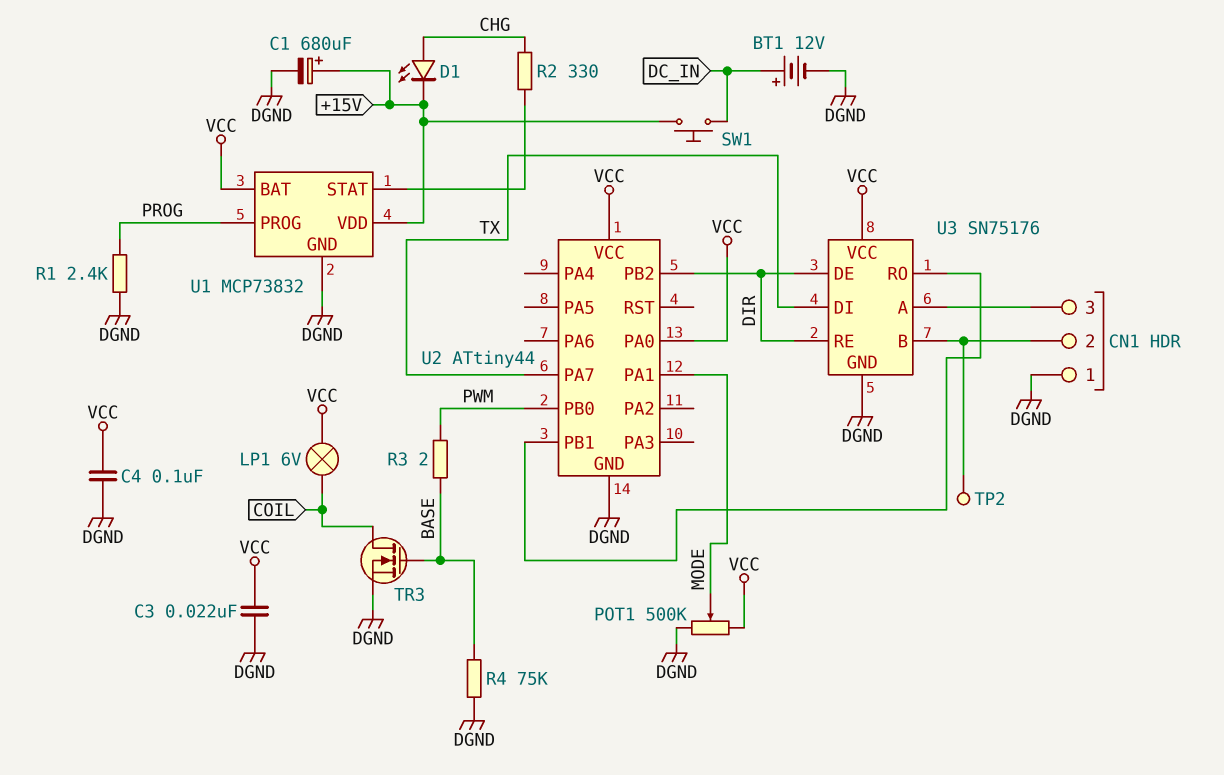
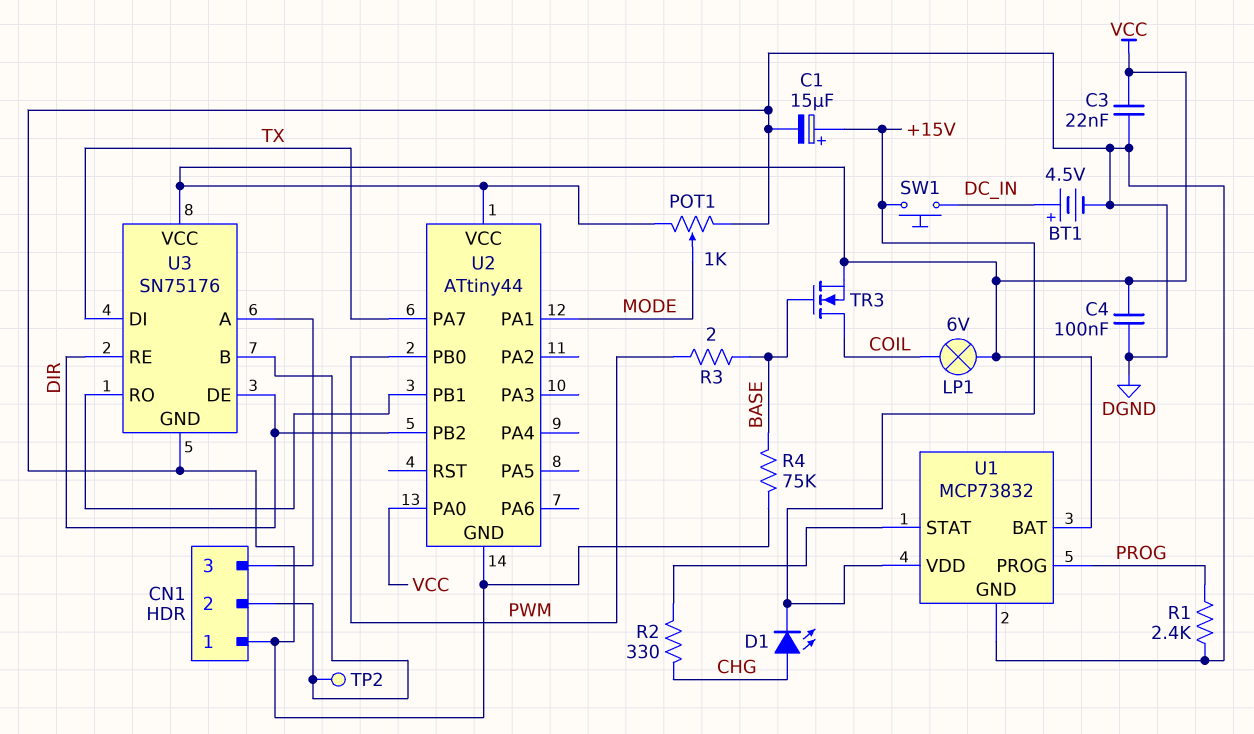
BT1: 12V (plus DC_IN, minus DGND) -> 4.5V (plus DC_IN, minus DGND)
C1: 680uF (plus +15V, minus DGND) -> 15uF (plus +15V, minus DGND)
POT1: 500k (DGND, VCC, wiper MODE) -> 1k (DGND, VCC, wiper MODE)
TR3: NMOS (G BASE, D COIL, S DGND) -> NMOS (G BASE, D COIL, S VCC)

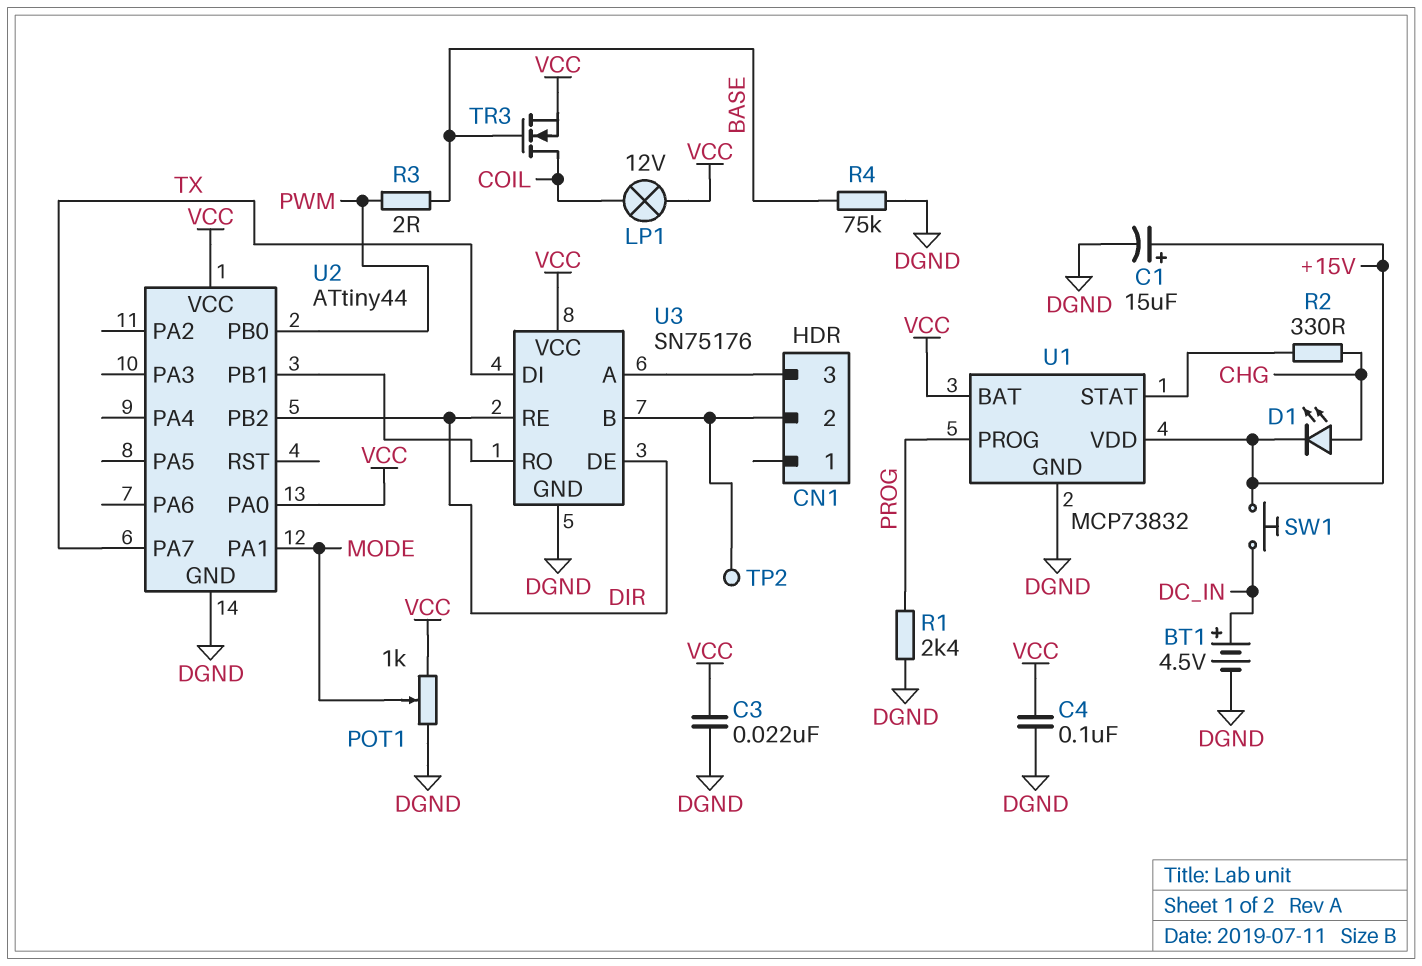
CN1 pin 1: DGND -> none
LP1: lamp 6V (COIL, VCC) -> lamp 12V (COIL, VCC)

